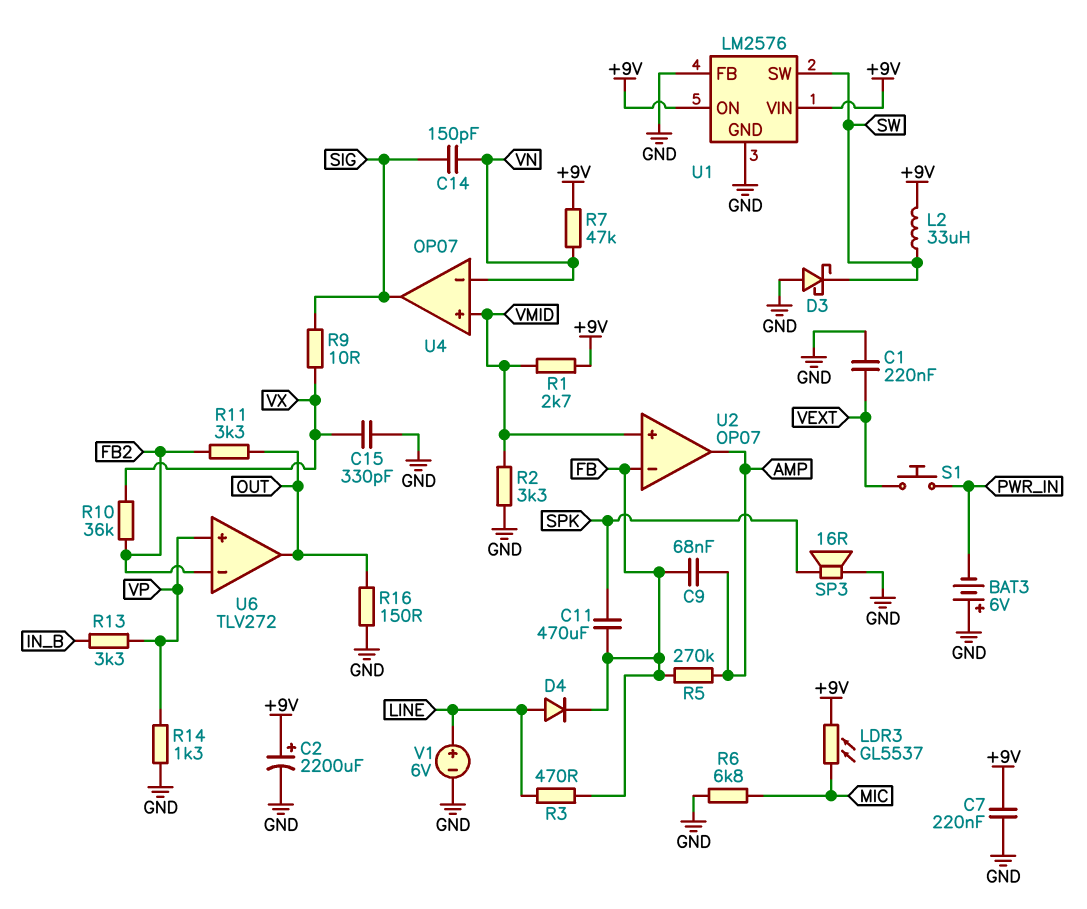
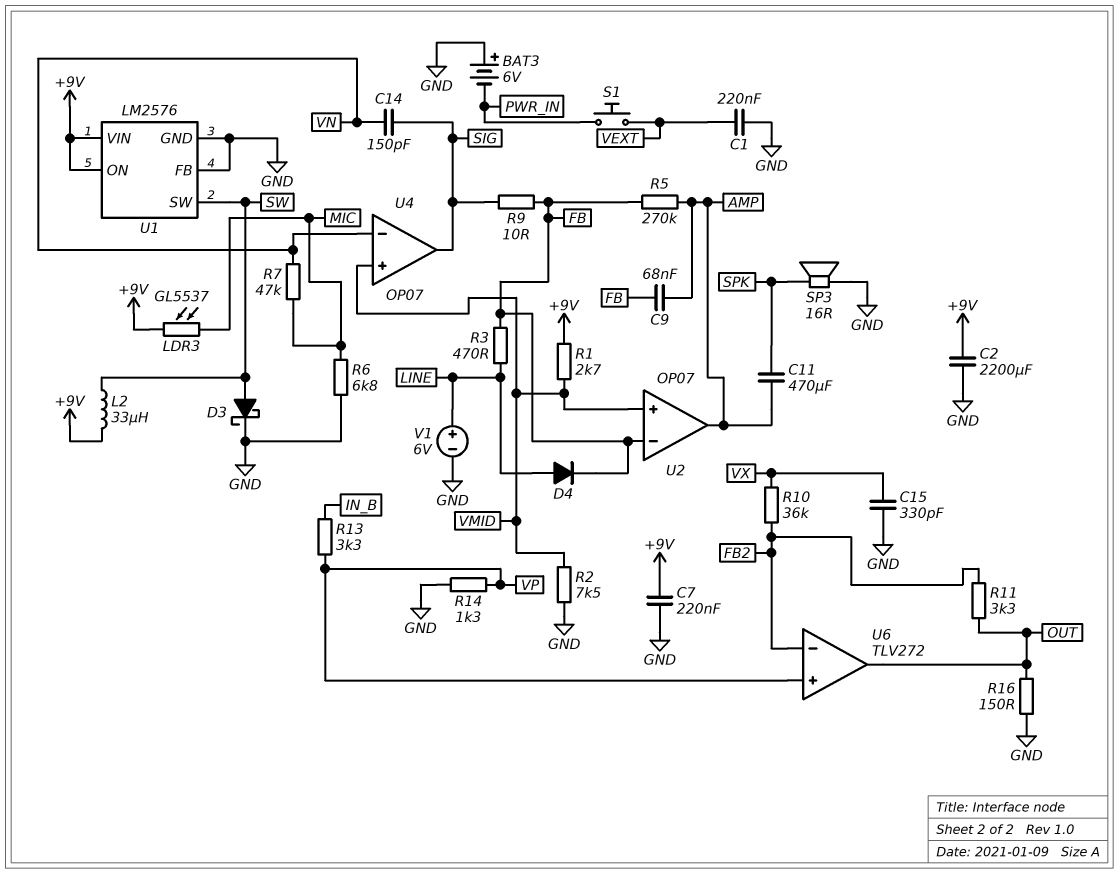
C2: 2200uF (plus +9V, minus GND) -> 2200uF (+9V, GND)
C11: 470uF (FB, SPK) -> 470uF (AMP, SPK)
D3: schottky (A GND, K SW) -> schottky (A SW, K GND)
R2: 3.3k (GND, VMID) -> 7.5k (GND, VMID)
R7: 47k (+9V, VN) -> 47k (MIC, VN)
R9: 10 (SIG, VX) -> 10 (FB, SIG)

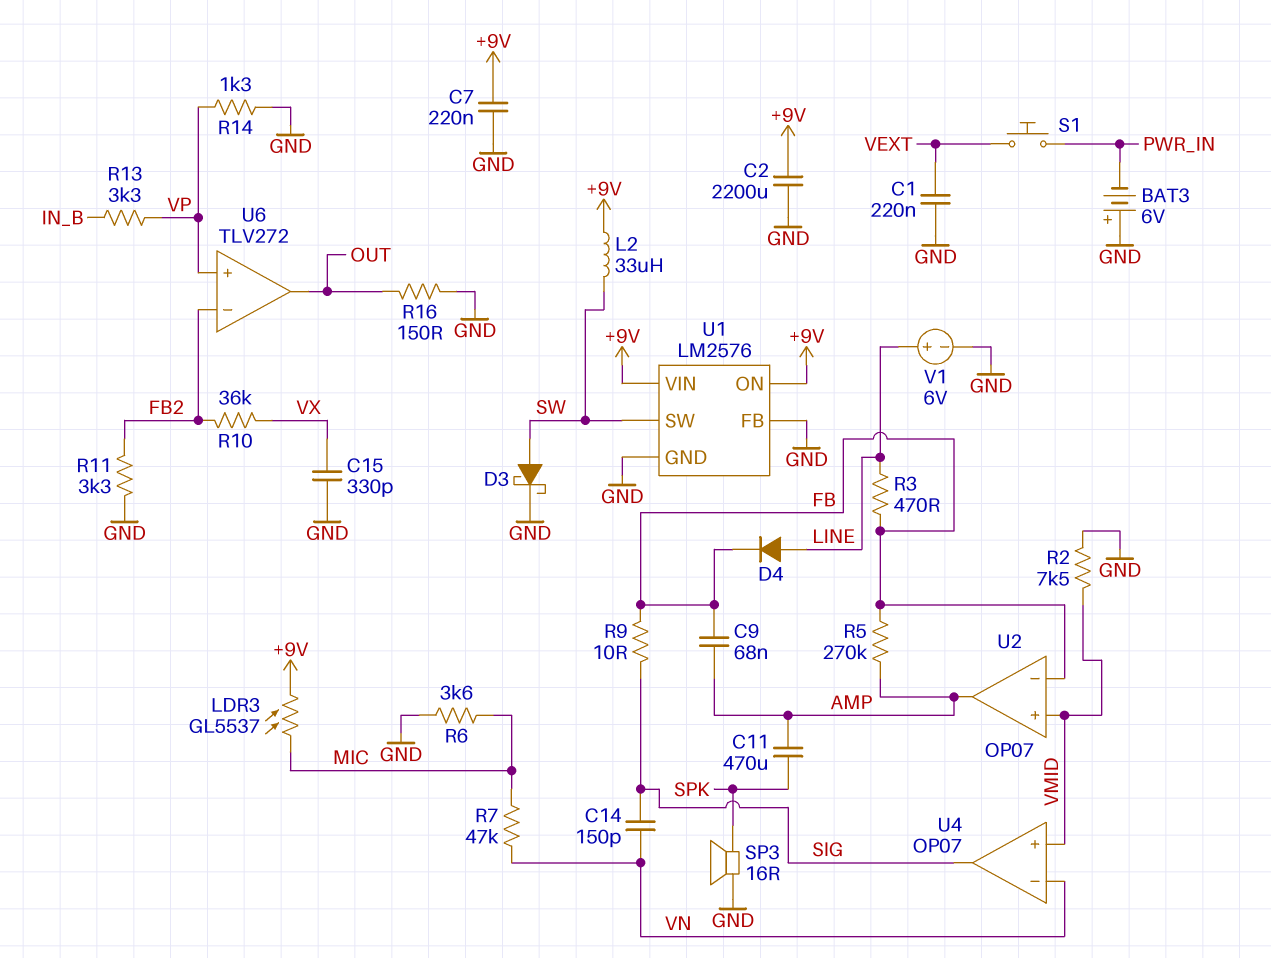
R1: 2.7k (+9V, VMID) -> none
R6: 6.8k (GND, MIC) -> 3.6k (GND, MIC)
R11: 3.3k (FB2, OUT) -> 3.3k (FB2, GND)

